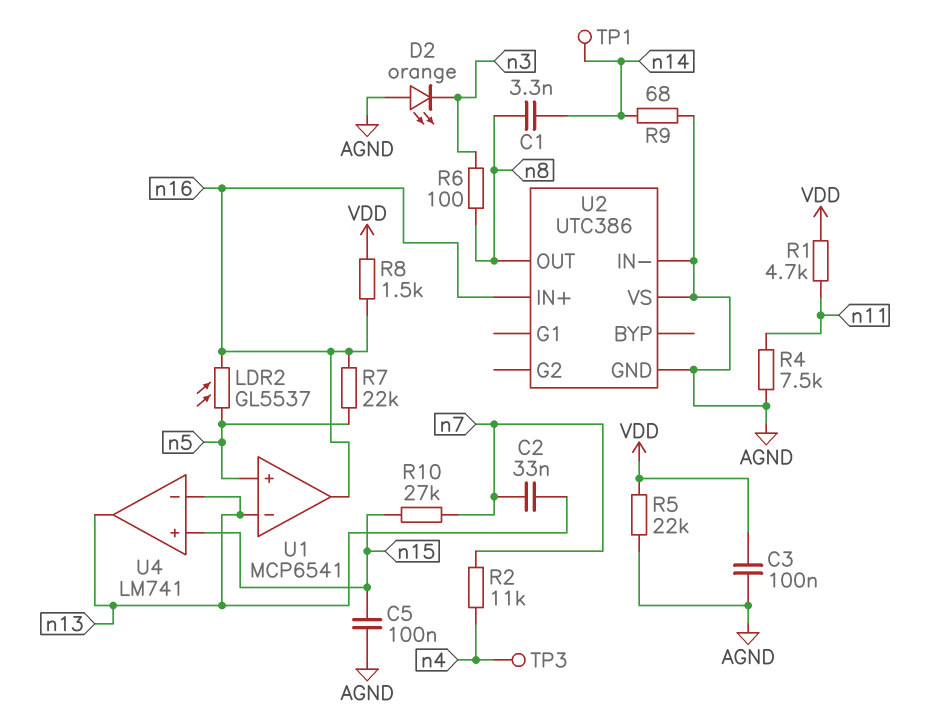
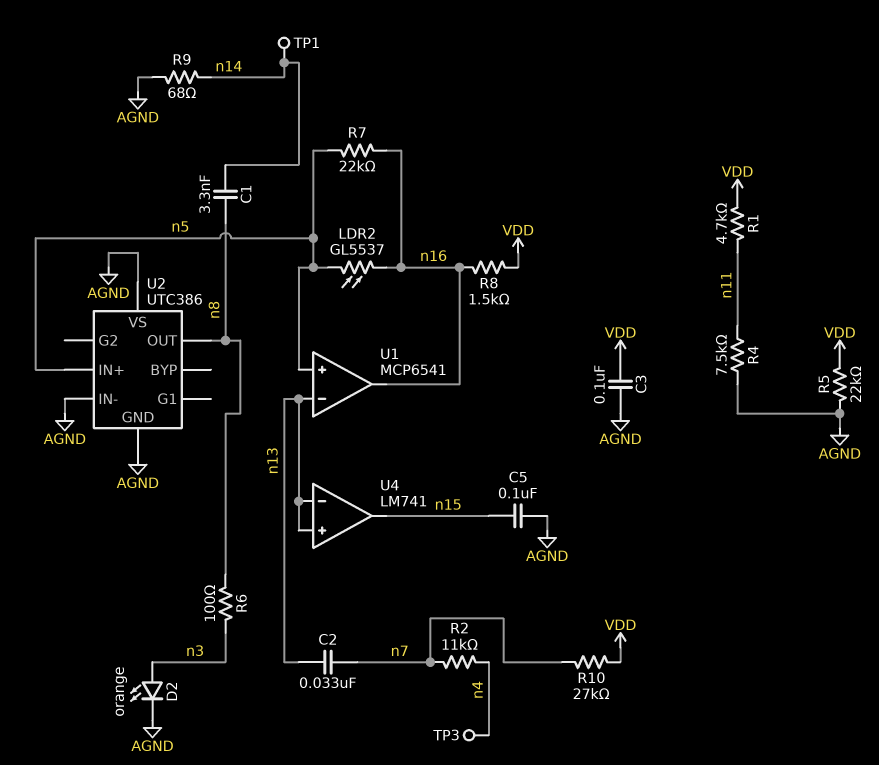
D2: LED orange (A AGND, K n3) -> LED orange (A n3, K AGND)
R10: 27k (n7, n15) -> 27k (VDD, n7)
U2 pin IN+: n16 -> n5
U4 pin in+: n15 -> n13
U4 pin out: n13 -> n15

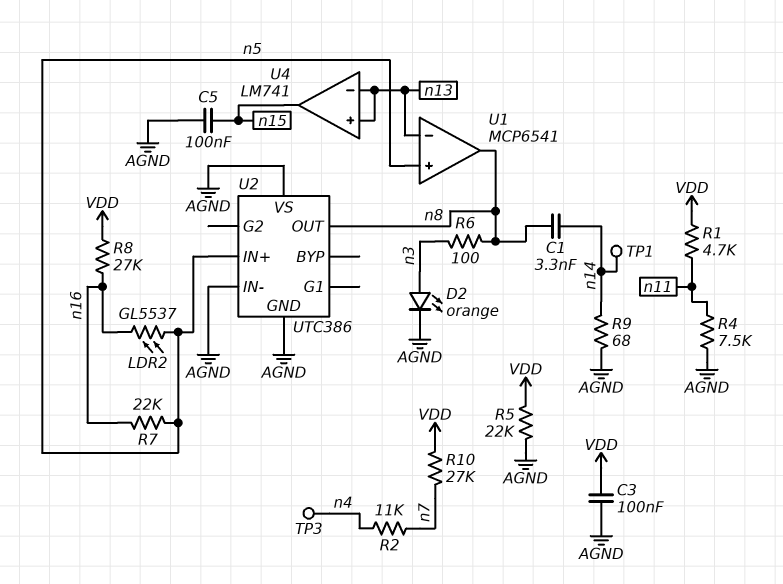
C2: 33nF (n7, n13) -> none
R8: 1.5k (VDD, n16) -> 27k (VDD, n16)
U1 pin out: n16 -> n8

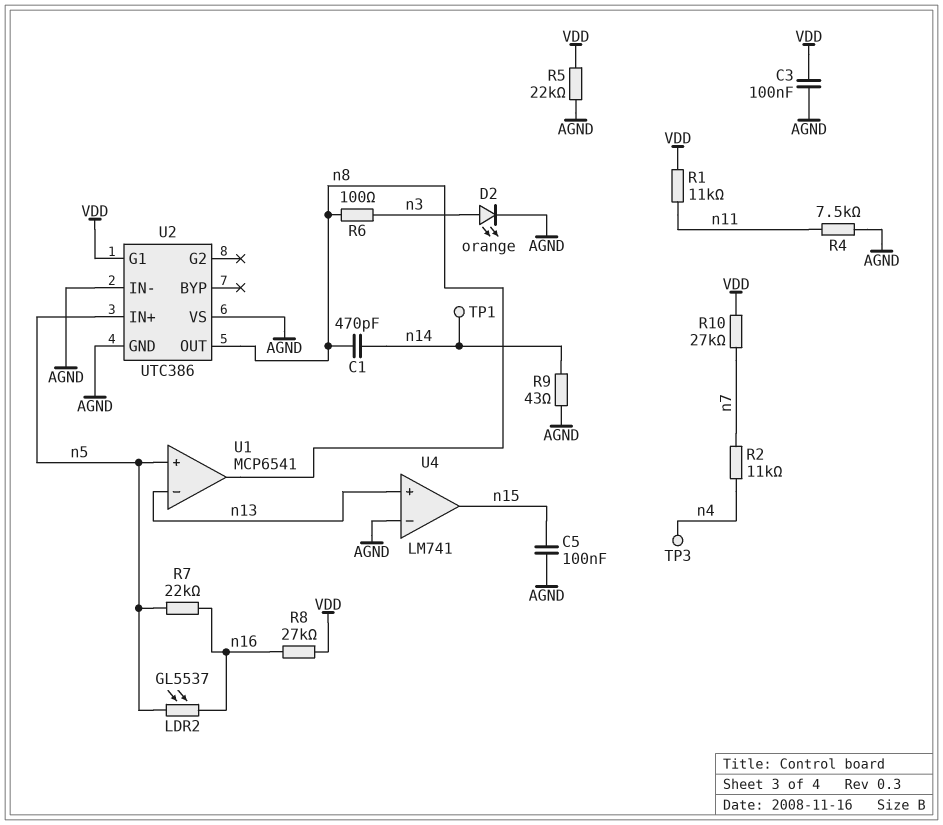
C1: 3.3nF (n8, n14) -> 470pF (n8, n14)
R1: 4.7k (VDD, n11) -> 11k (VDD, n11)
R9: 68 (AGND, n14) -> 43 (AGND, n14)
U2 pin G1: none -> VDD
U4 pin in-: n13 -> AGND

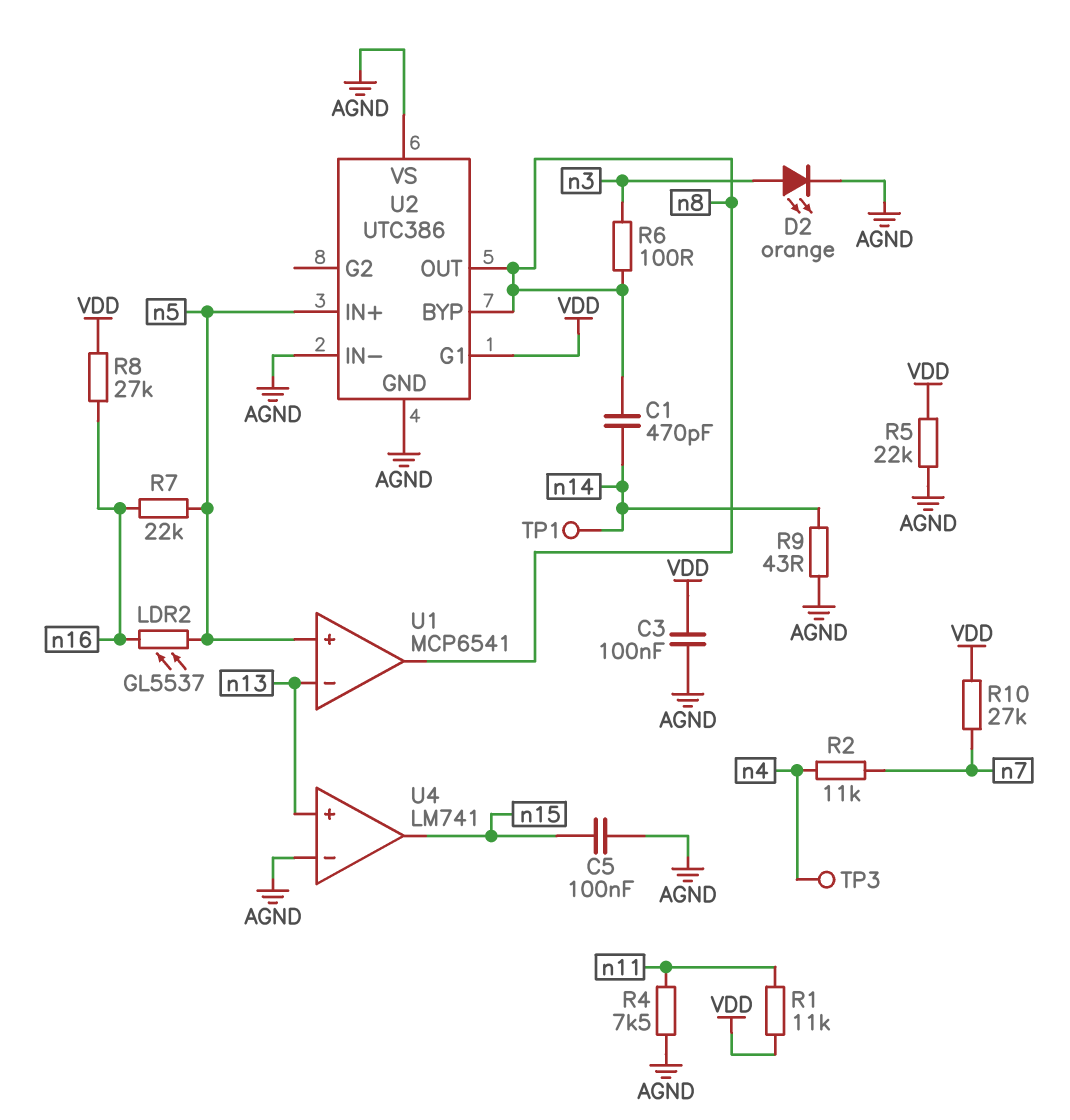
U2 pin BYP: none -> n8

